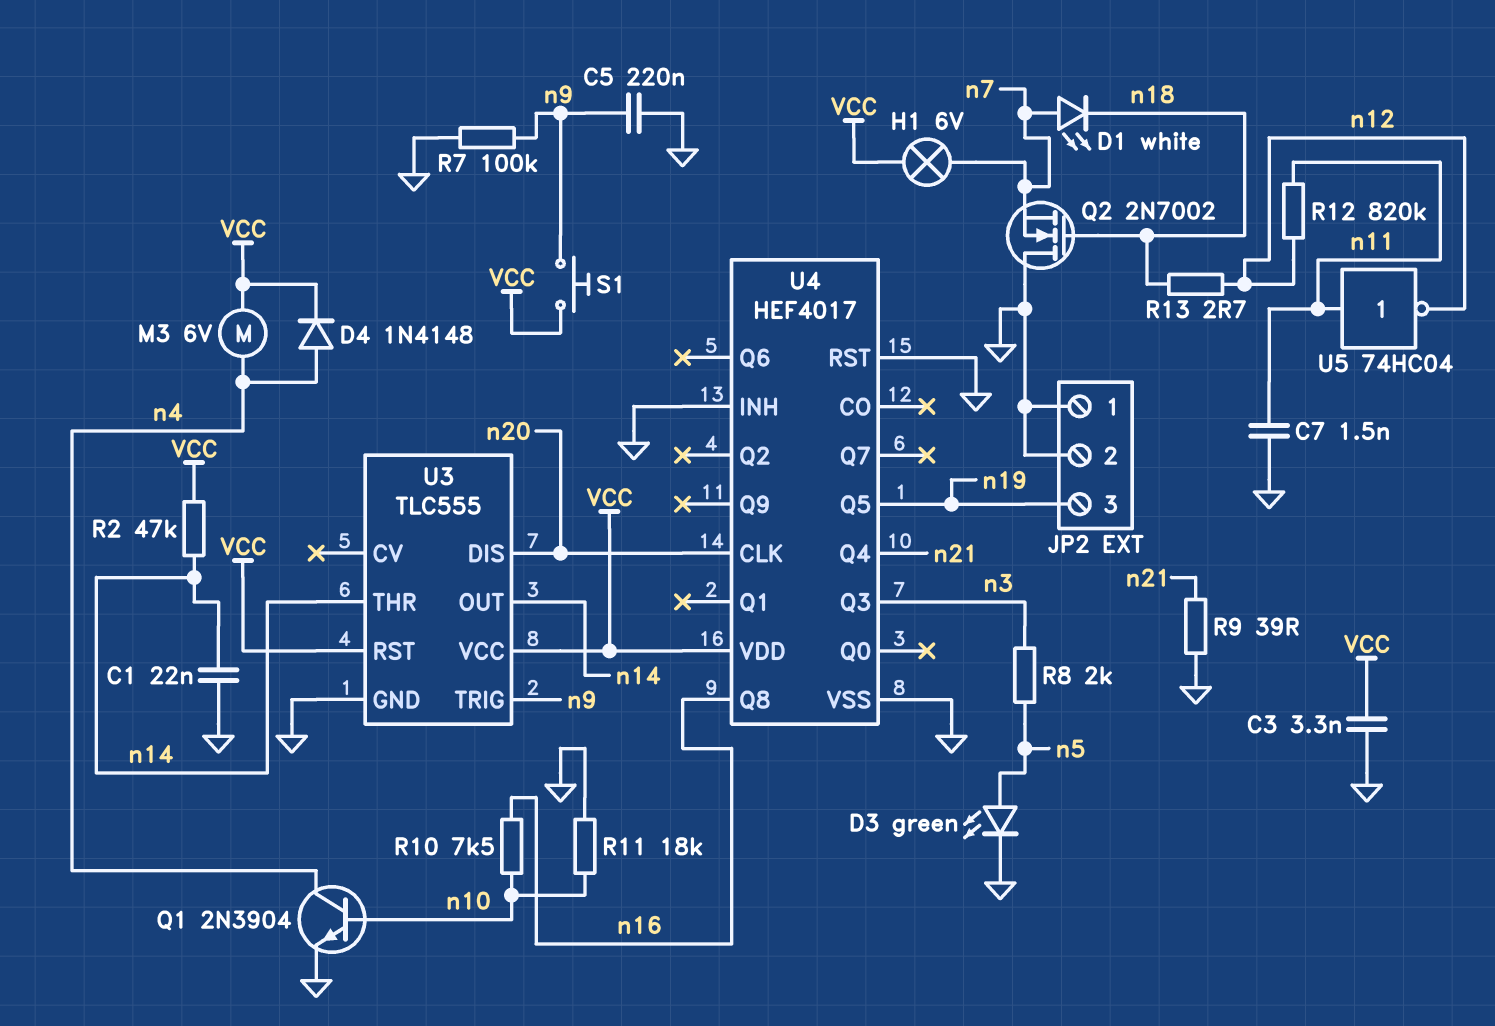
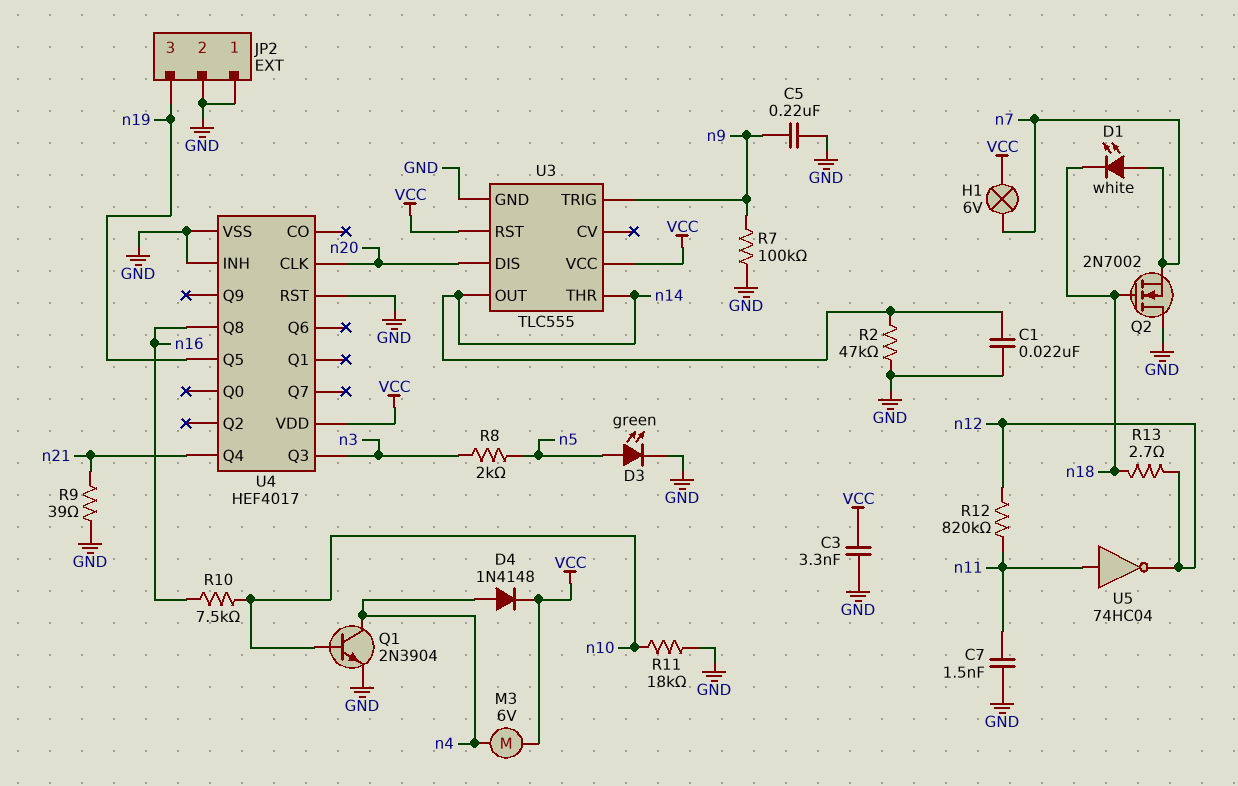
R2: 47k (VCC, n14) -> 47k (GND, n14)
S1: button (VCC, n9) -> none

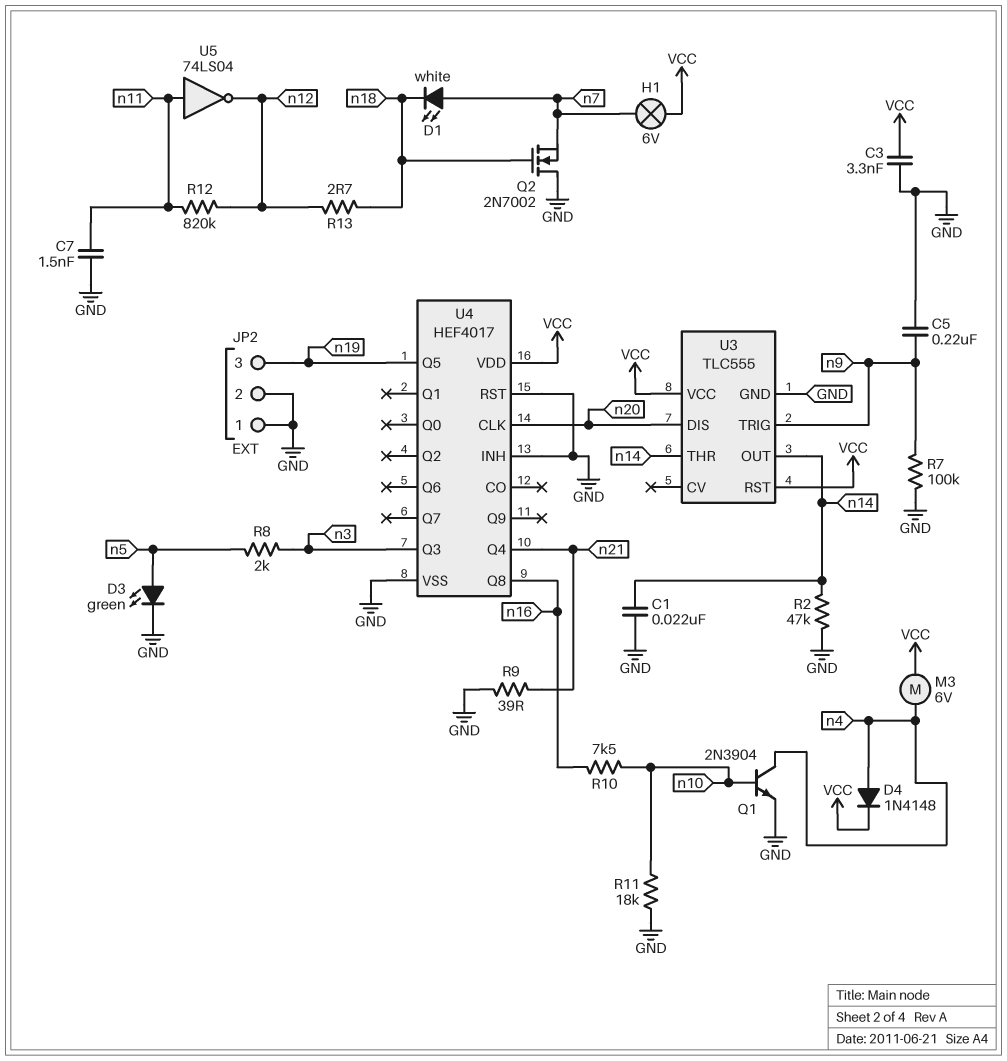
U5: NOT 74HC04 (in n11, out n12) -> NOT 74LS04 (in n11, out n12)

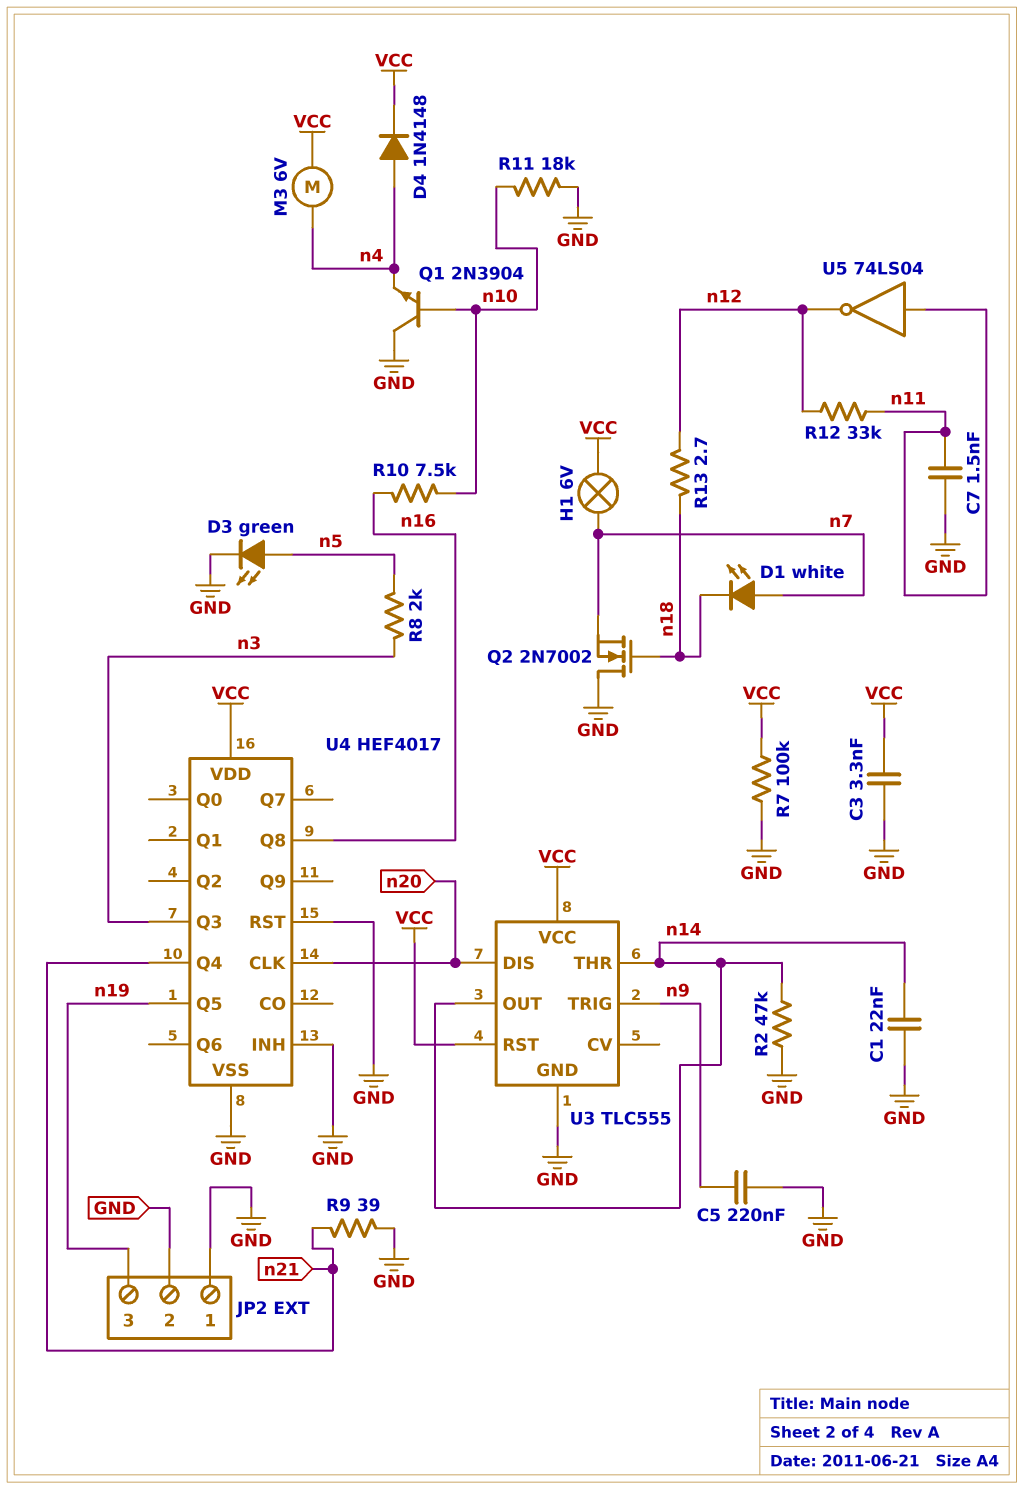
Q1: NPN 2N3904 (B n10, C n4, E GND) -> NPN 2N3904 (B n10, C GND, E n4)
R7: 100k (GND, n9) -> 100k (GND, VCC)
R12: 820k (n11, n12) -> 33k (n11, n12)

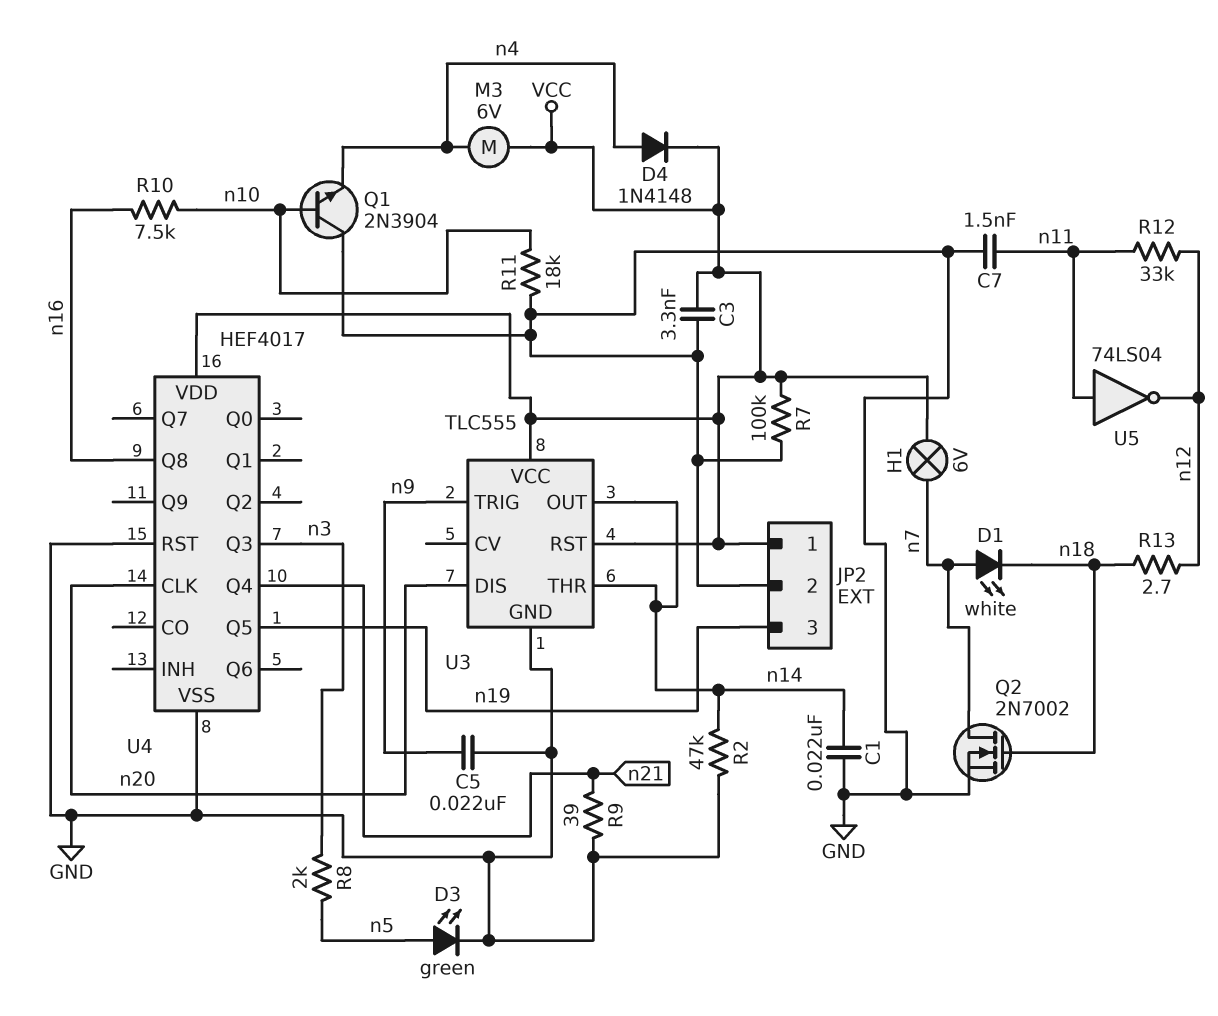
C5: 220nF (GND, n9) -> 22nF (GND, n9)
JP2 pin 1: GND -> VCC
Q2: NMOS 2N7002 (G n18, D GND, S n7) -> NMOS 2N7002 (G n18, D n7, S GND)
U4 pin INH: GND -> none

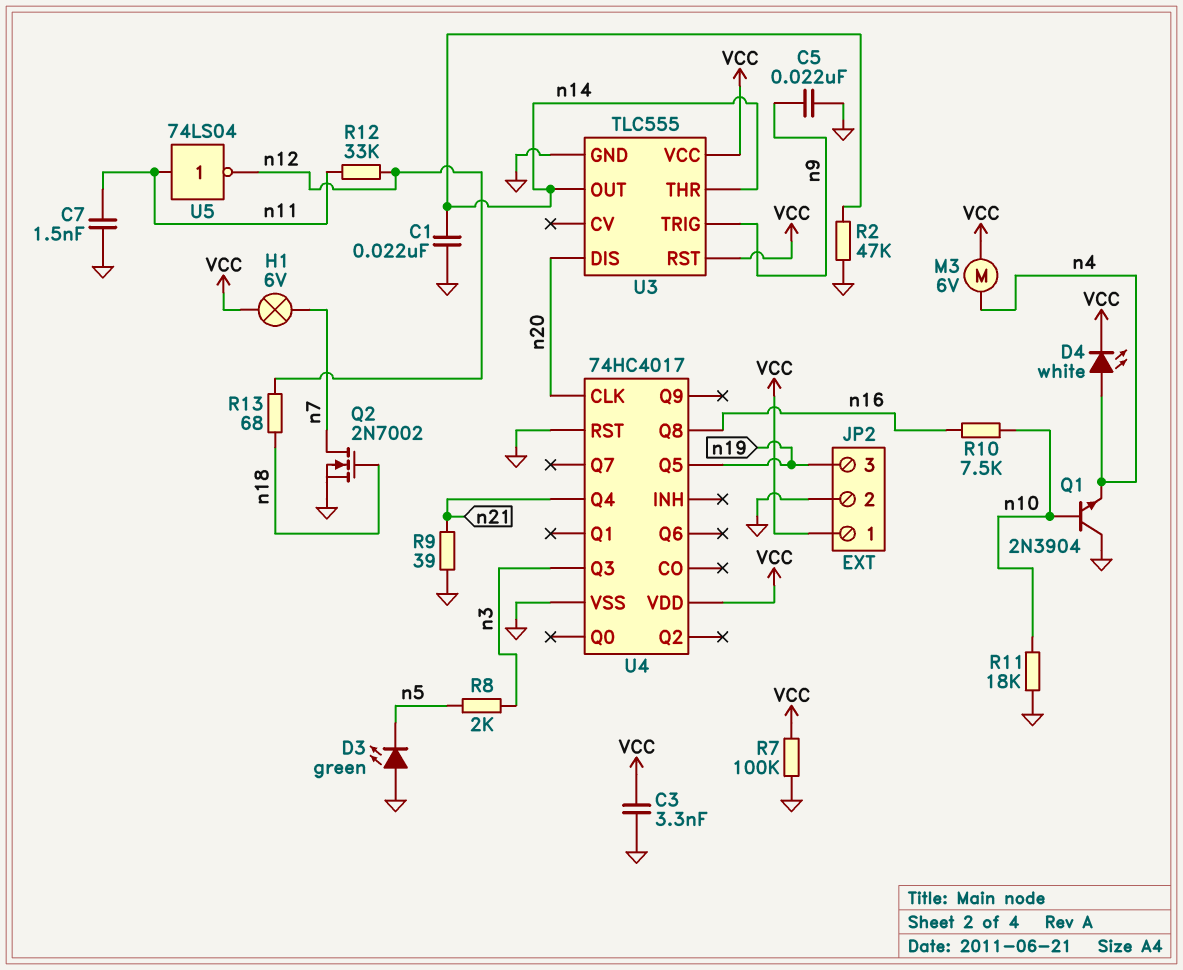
D1: LED white (A n7, K n18) -> none
D3: LED green (A n5, K GND) -> LED green (A GND, K n5)
D4: diode 1N4148 (A n4, K VCC) -> LED white (A n4, K VCC)
R13: 2.7 (n12, n18) -> 68 (n12, n18)
U4: HEF4017 -> 74HC4017

